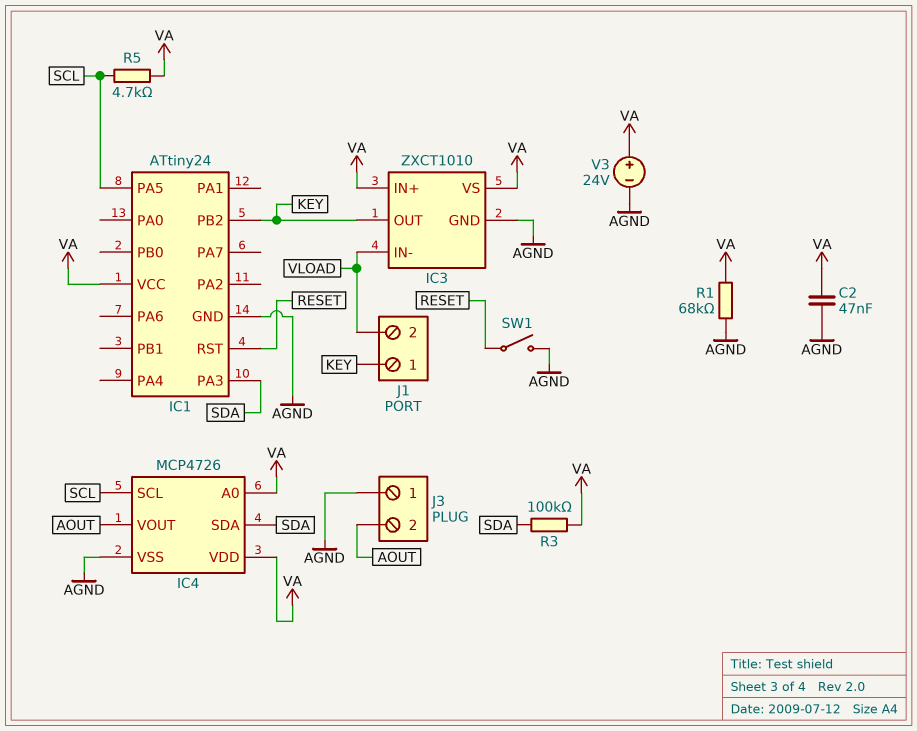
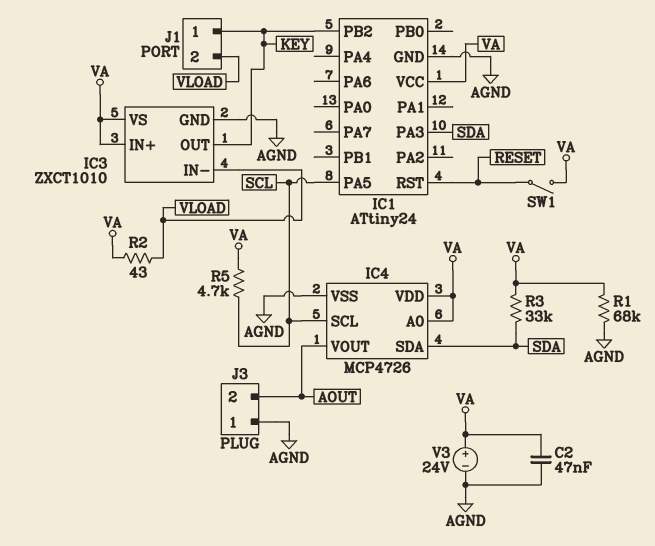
R2: none -> 43 (VA, VLOAD)
R3: 100k (SDA, VA) -> 33k (SDA, VA)
SW1: switch (AGND, RESET) -> switch (RESET, VA)

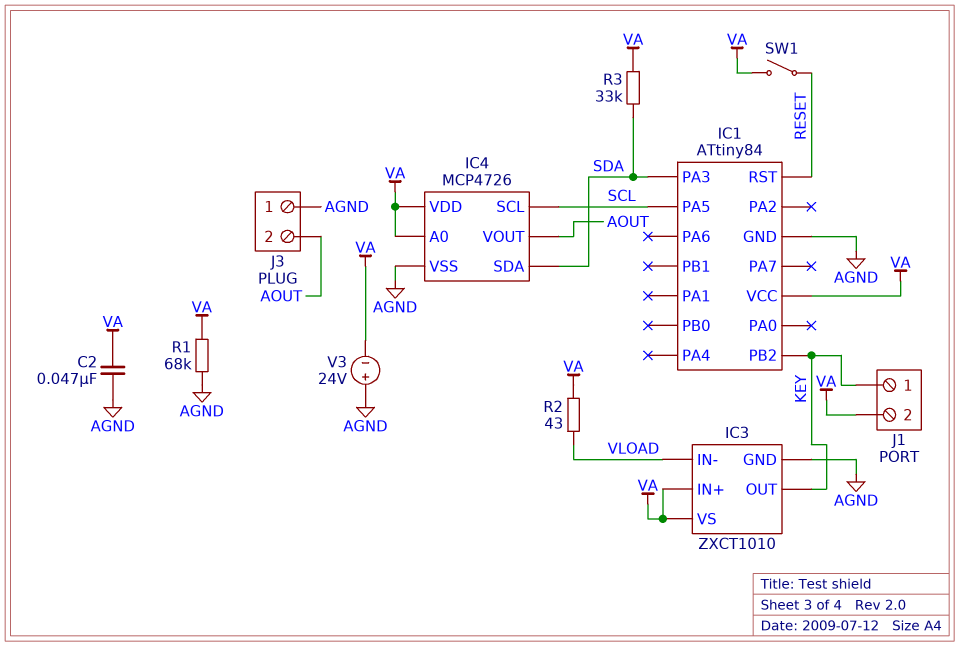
IC1: ATtiny24 -> ATtiny84
J1 pin 2: VLOAD -> VA
R5: 4.7k (SCL, VA) -> none
V3: 24V (plus VA, minus AGND) -> 24V (plus AGND, minus VA)

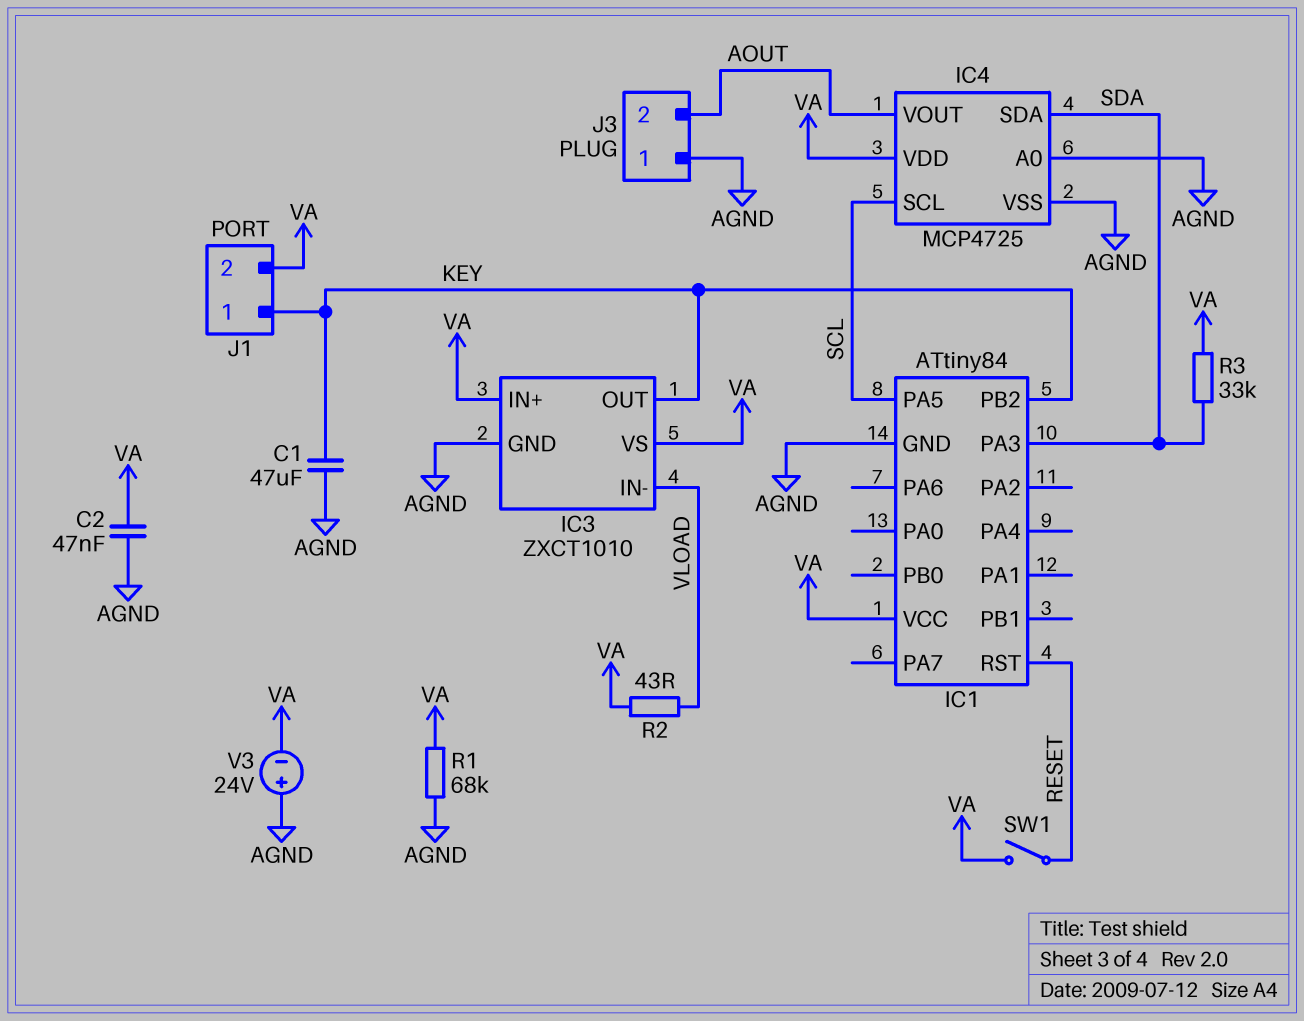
C1: none -> 47uF (AGND, KEY)
IC4: MCP4726 -> MCP4725
IC4 pin A0: VA -> AGND

